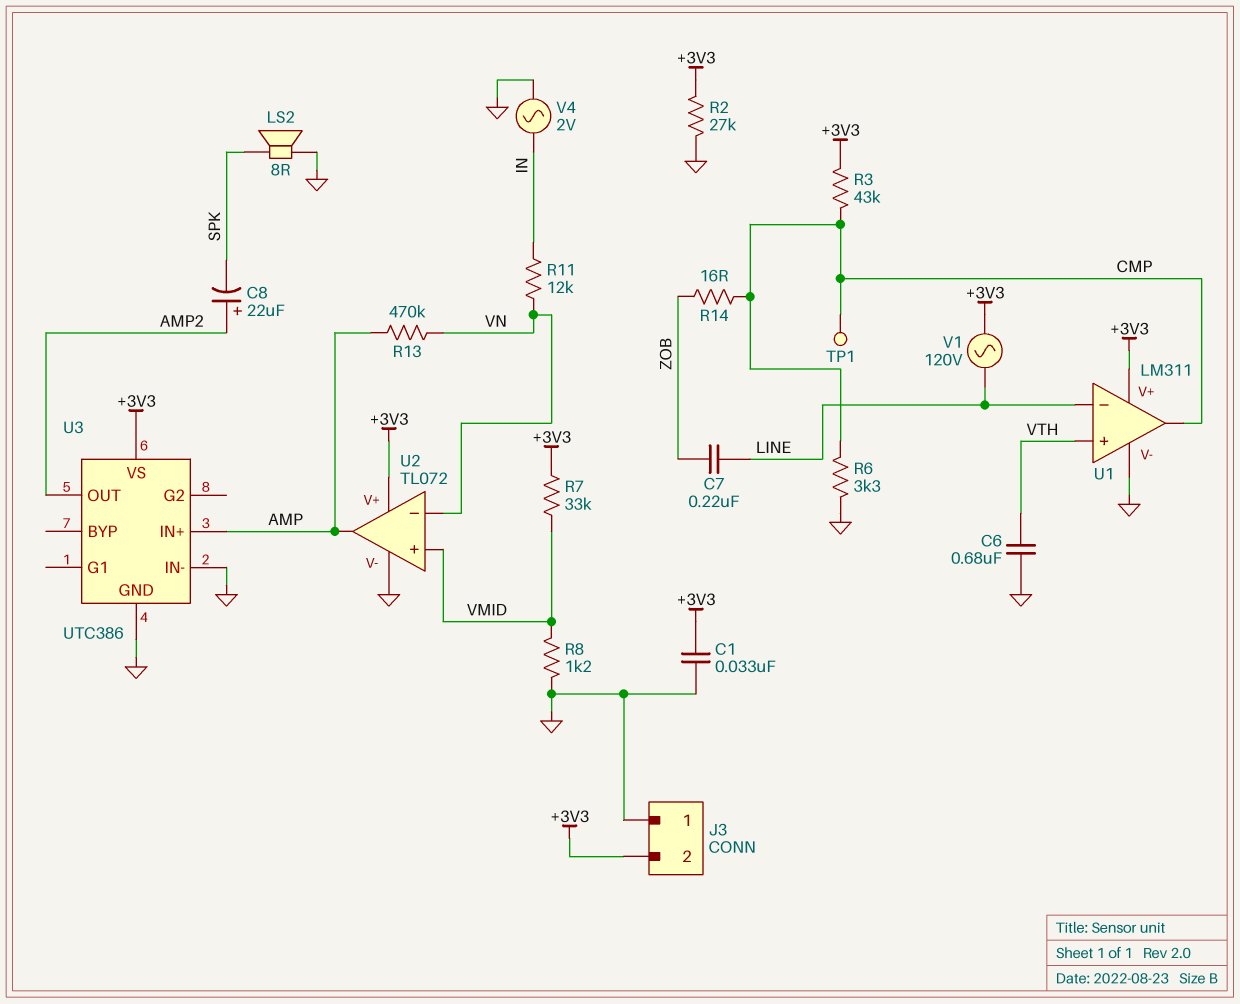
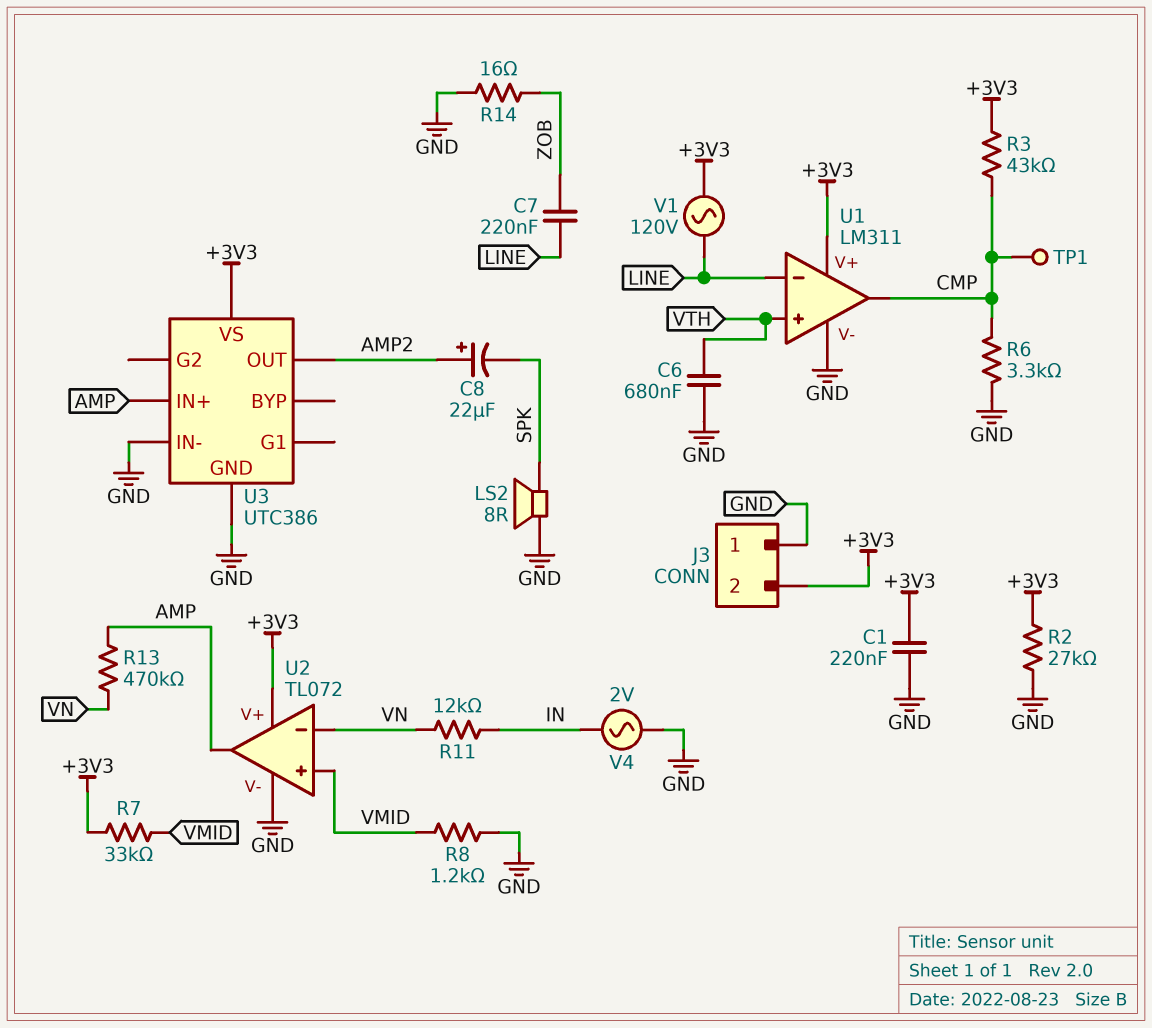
C1: 33nF (+3V3, GND) -> 220nF (+3V3, GND)
R14: 16 (CMP, ZOB) -> 16 (GND, ZOB)

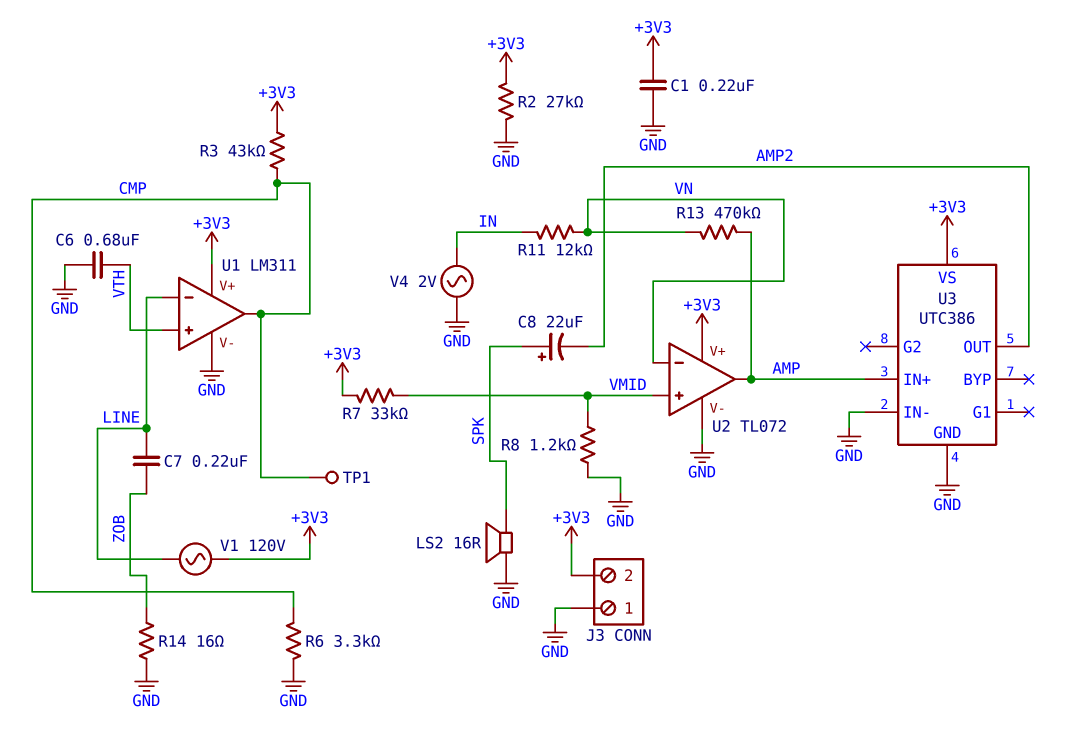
C8: 22uF (plus AMP2, minus SPK) -> 22uF (plus SPK, minus AMP2)
LS2: speaker 8R (GND, SPK) -> speaker 16R (GND, SPK)

